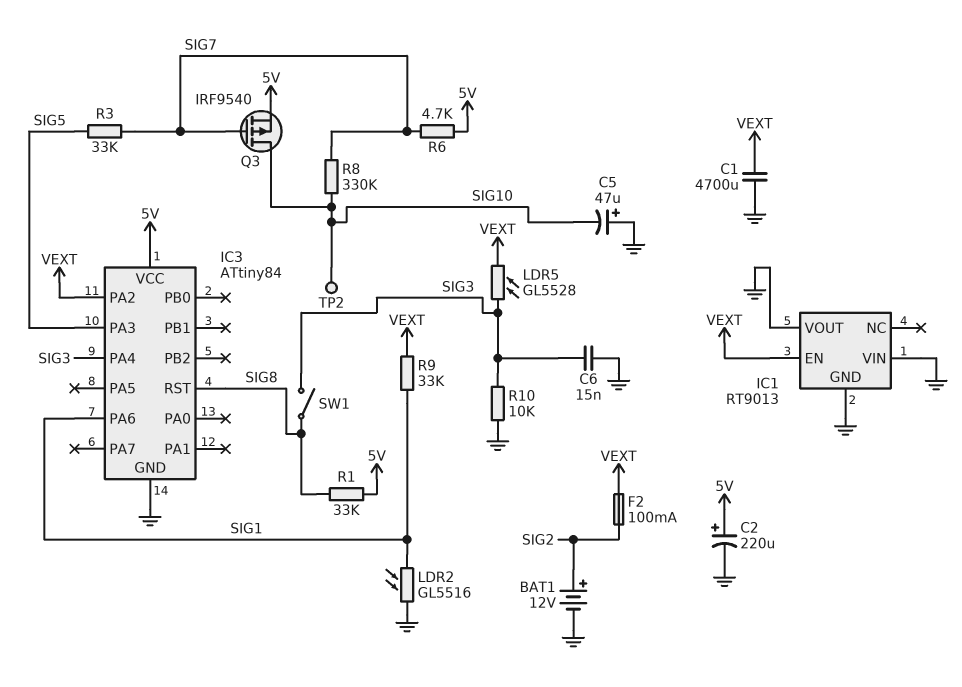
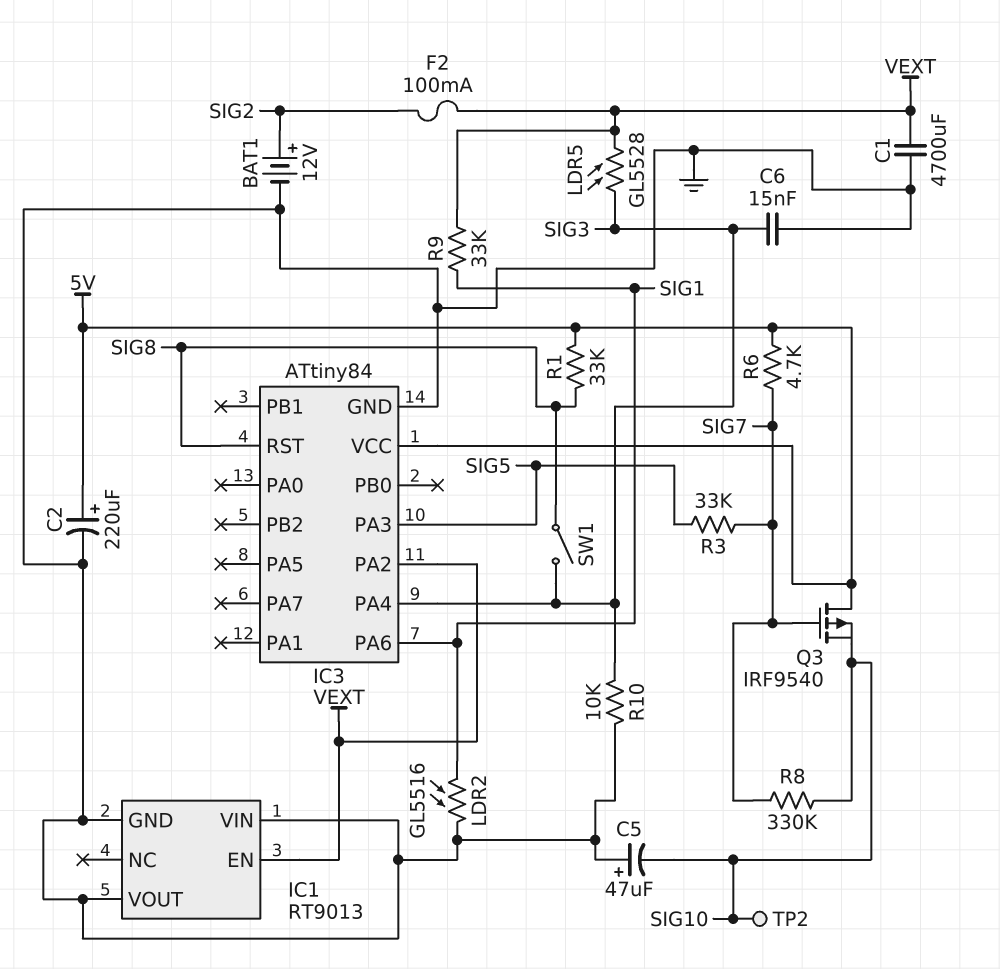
Q3: PMOS IRF9540 (G SIG7, D SIG10, S 5V) -> PMOS IRF9540 (G SIG7, D 5V, S SIG10)

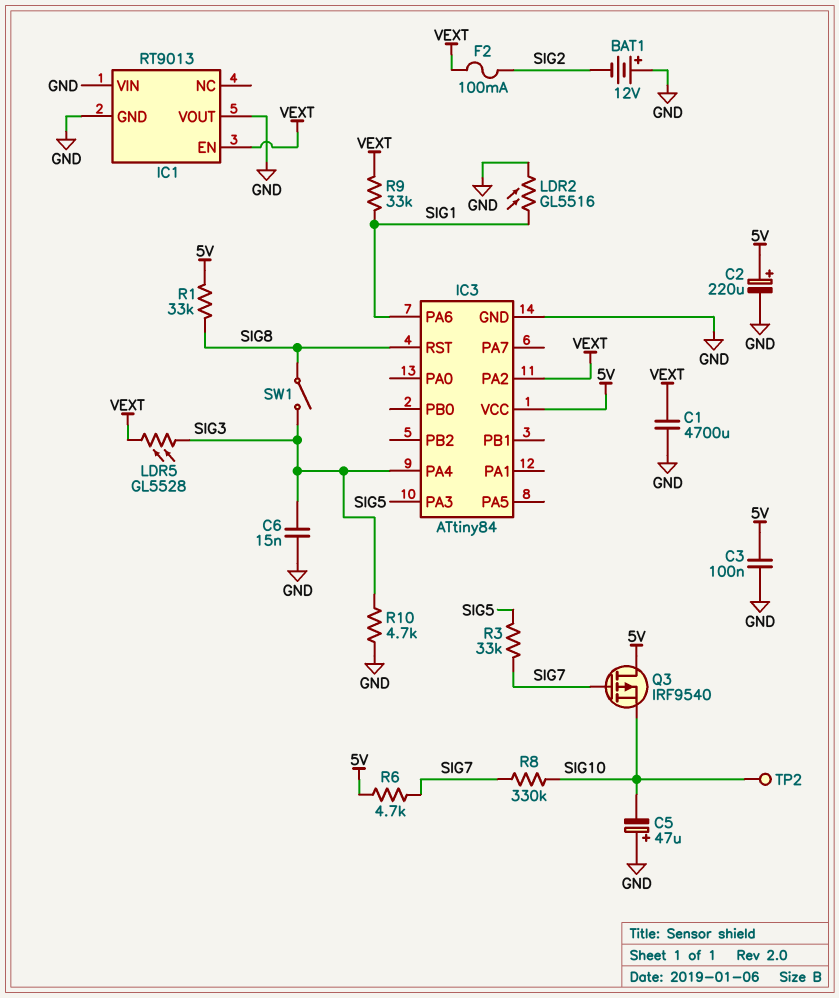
BAT1: 12V (plus SIG2, minus GND) -> 12V (plus GND, minus SIG2)
C3: none -> 100nF (5V, GND)
R10: 10k (GND, SIG3) -> 4.7k (GND, SIG3)

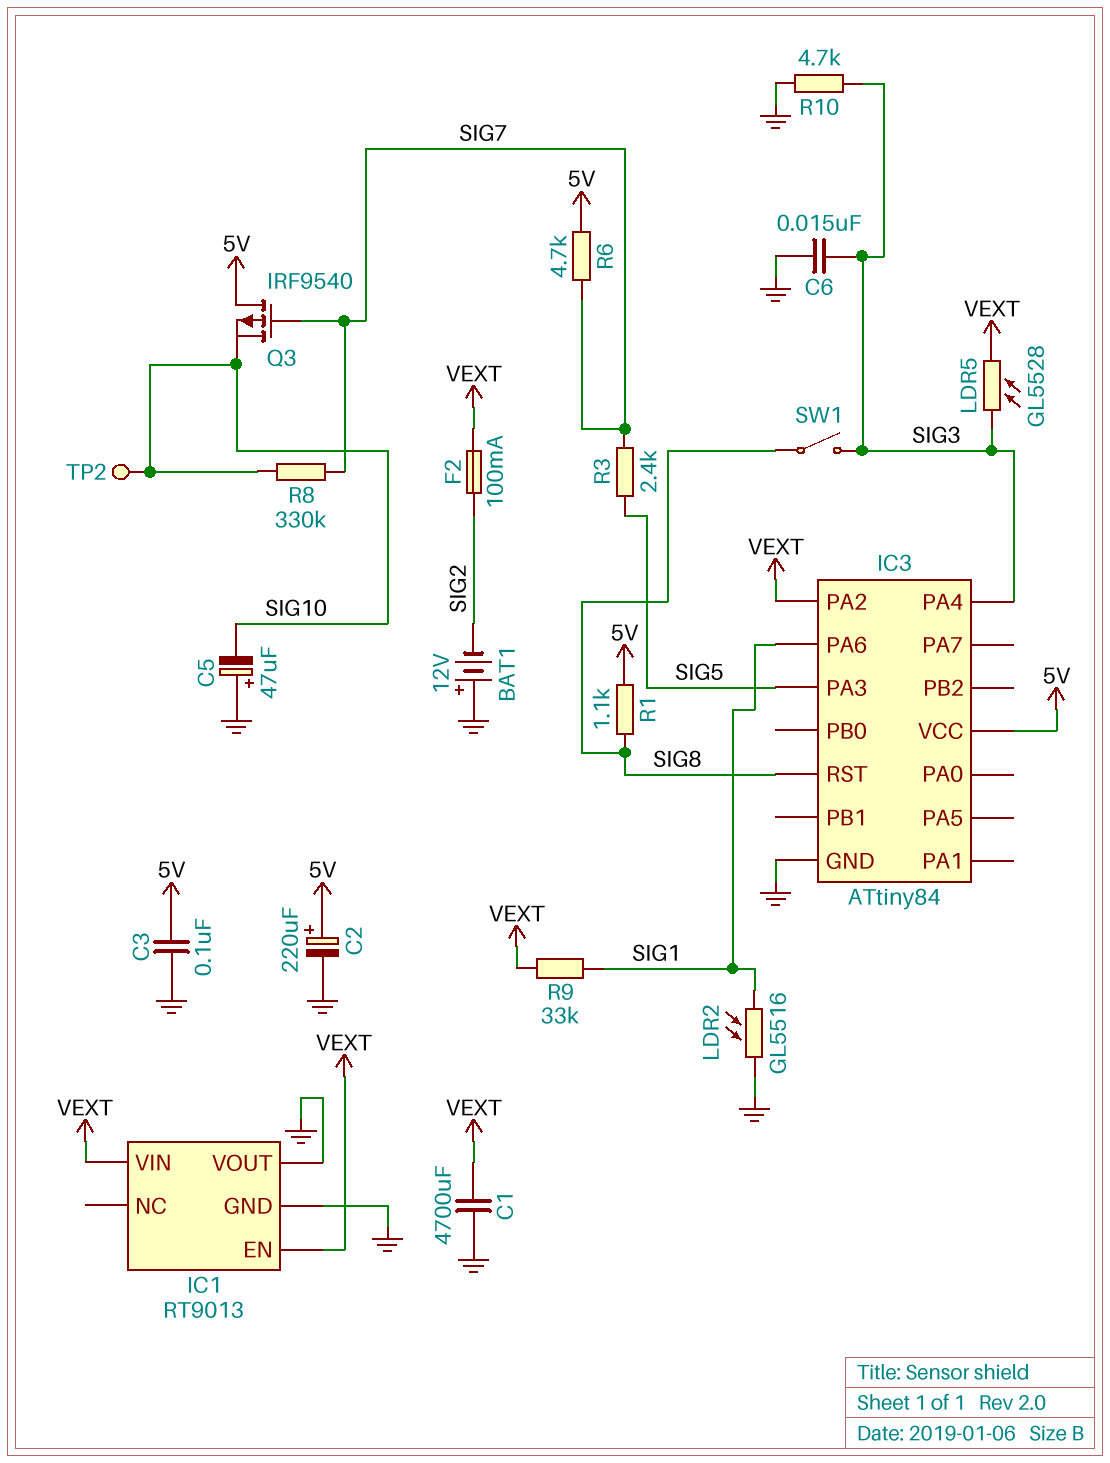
IC1 pin VIN: GND -> VEXT
R1: 33k (5V, SIG8) -> 1.1k (5V, SIG8)
R3: 33k (SIG5, SIG7) -> 2.4k (SIG5, SIG7)

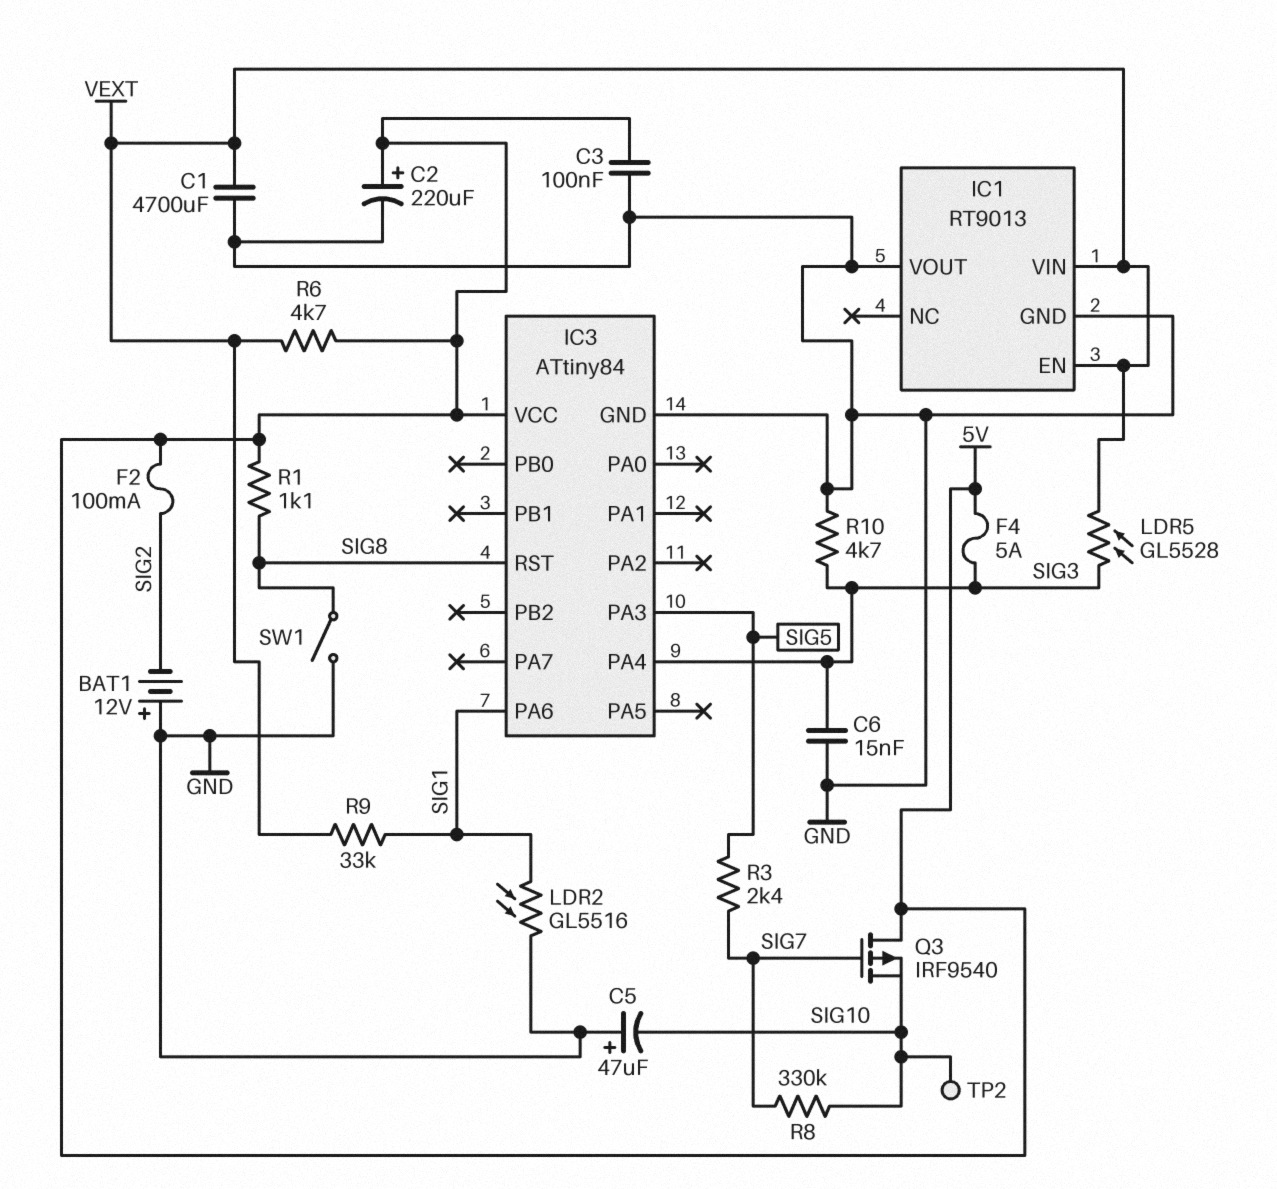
F2: 100mA (SIG2, VEXT) -> 100mA (5V, SIG2)
F4: none -> 5A (5V, SIG3)
IC3 pin PA2: VEXT -> none
R6: 4.7k (5V, SIG7) -> 4.7k (5V, VEXT)
SW1: switch (SIG3, SIG8) -> switch (GND, SIG8)

